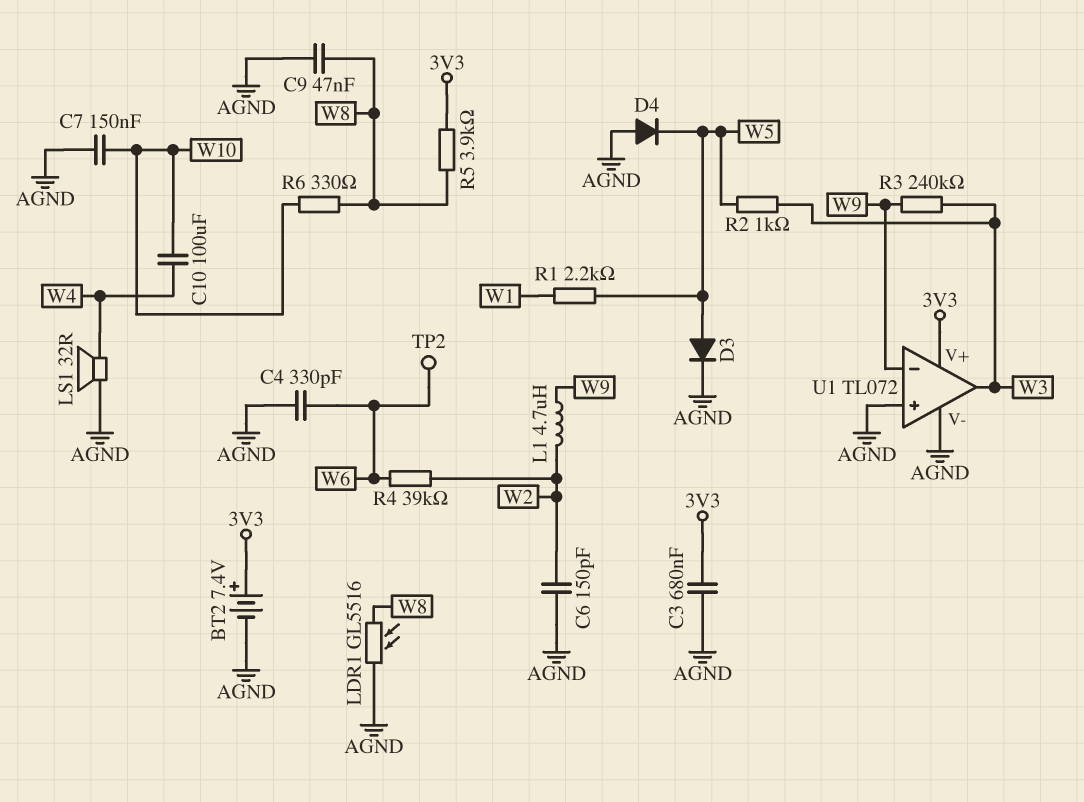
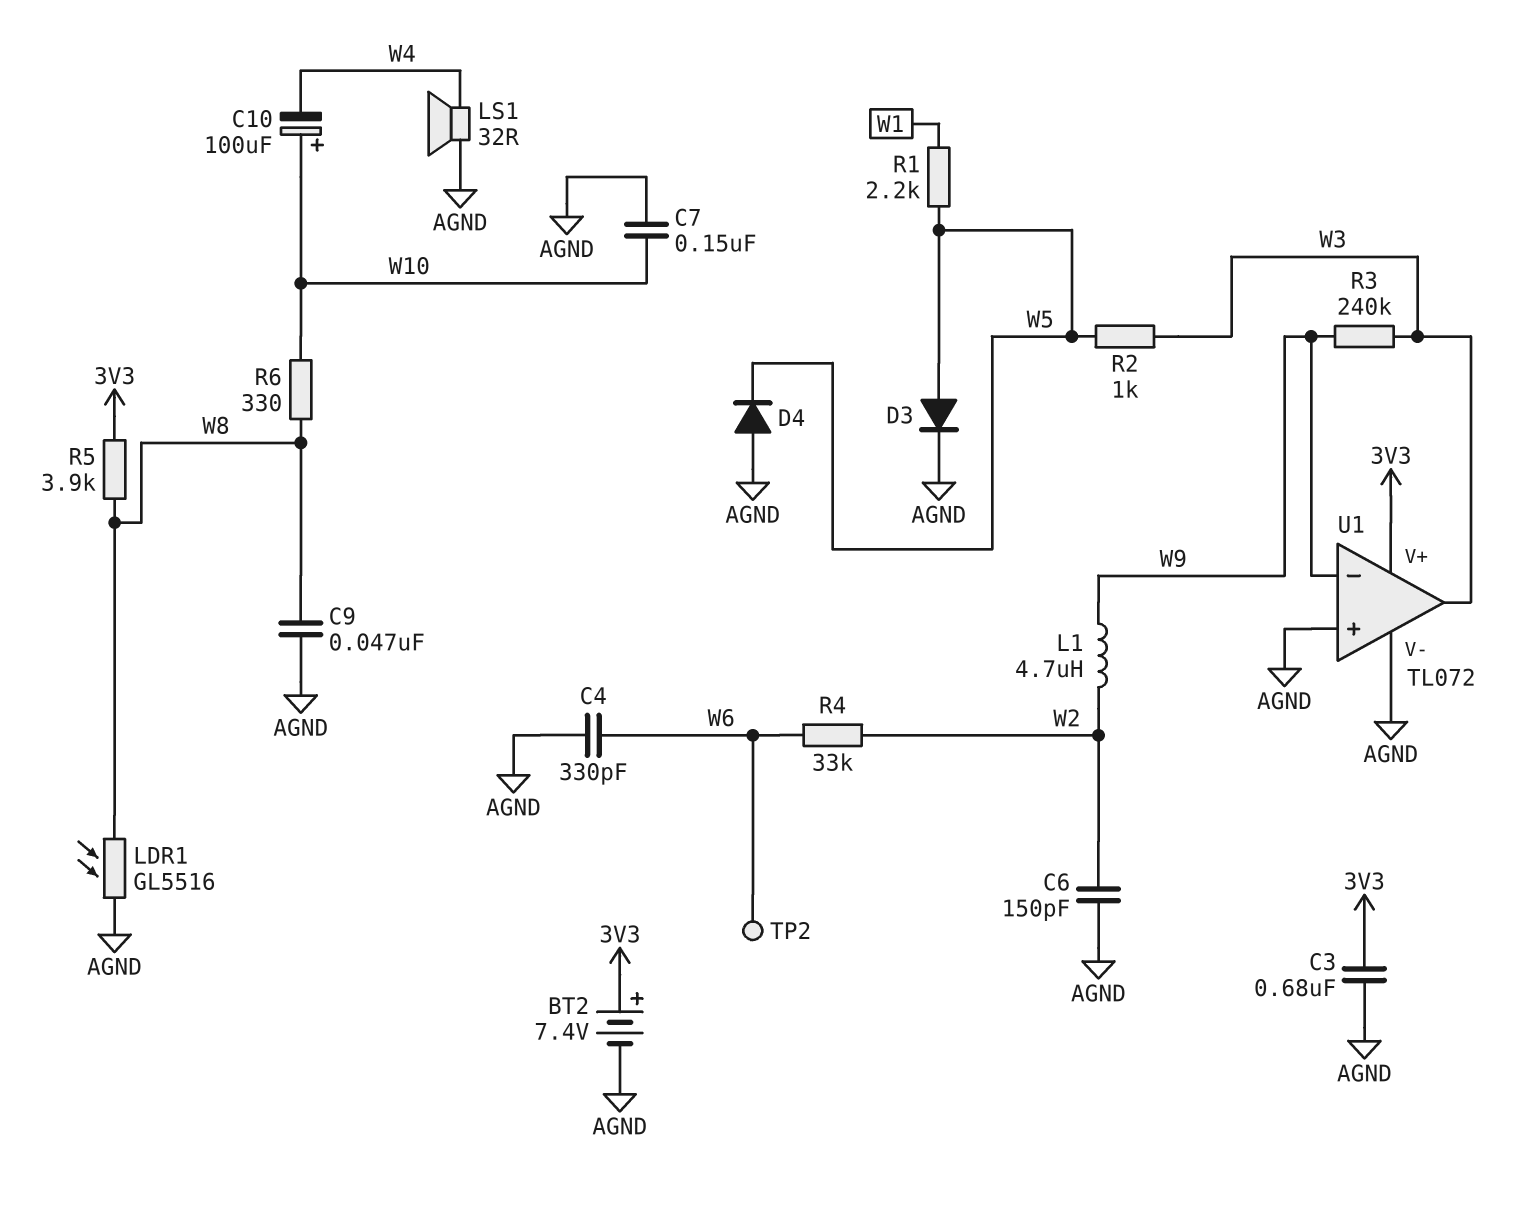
C10: 100uF (W4, W10) -> 100uF (plus W10, minus W4)
R4: 39k (W2, W6) -> 33k (W2, W6)

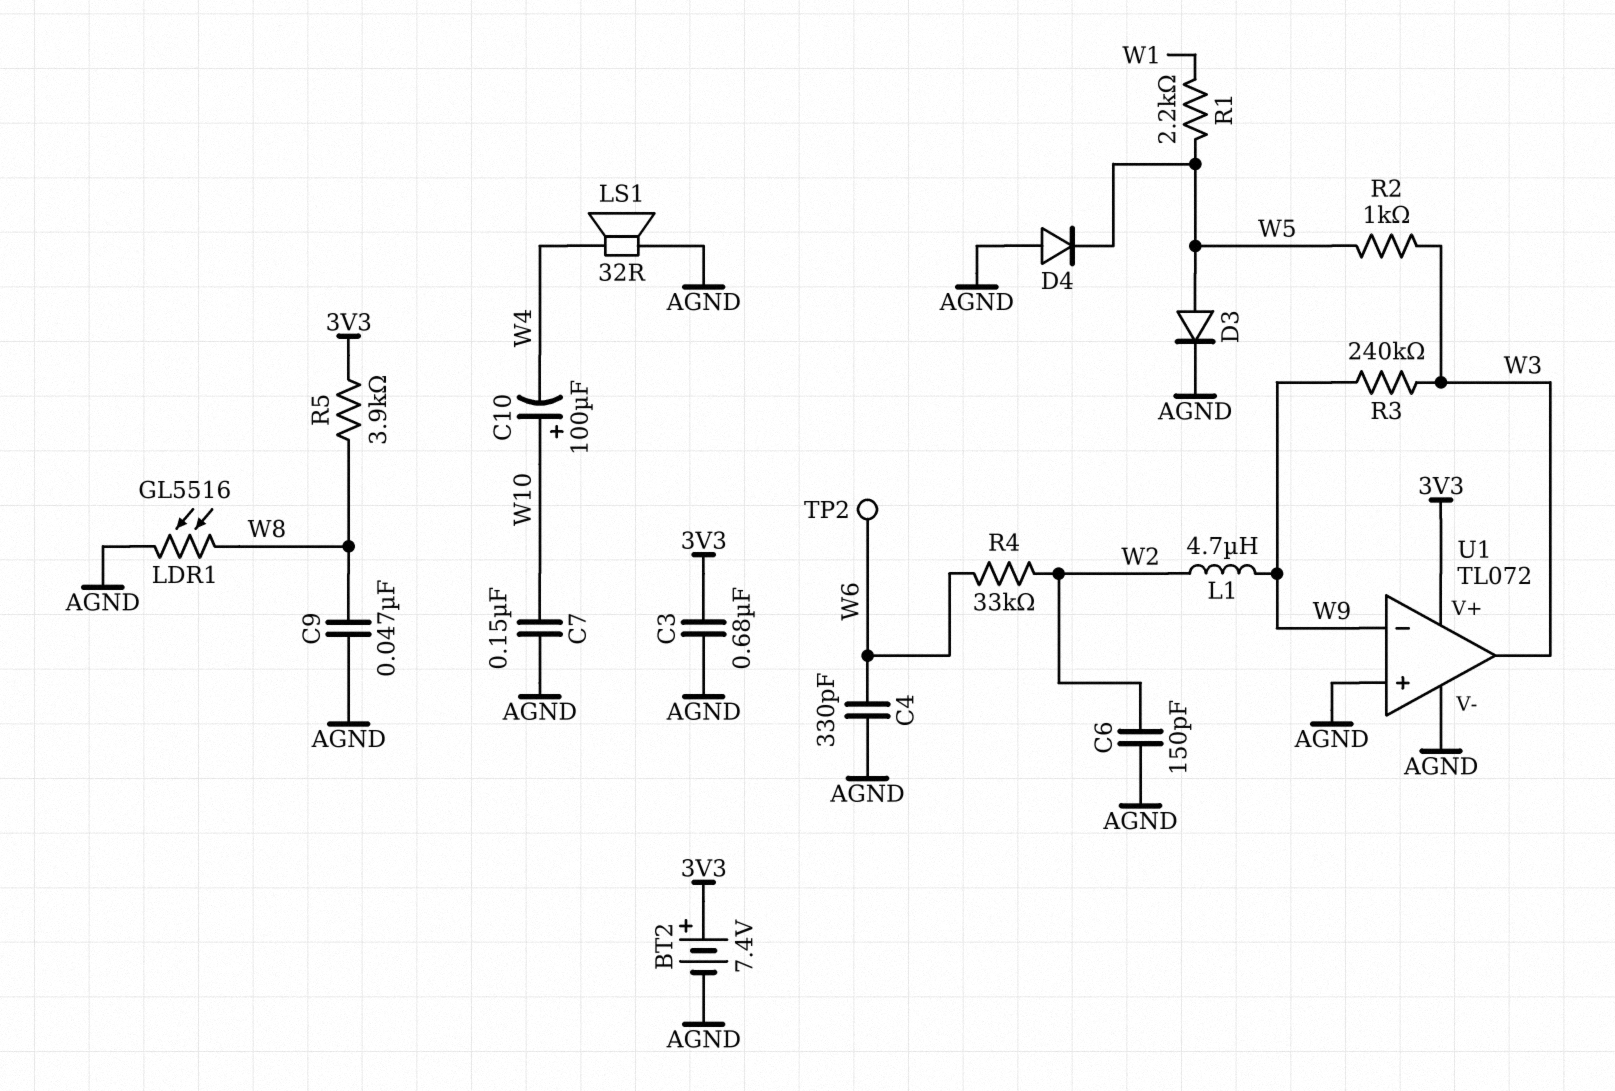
R6: 330 (W8, W10) -> none

